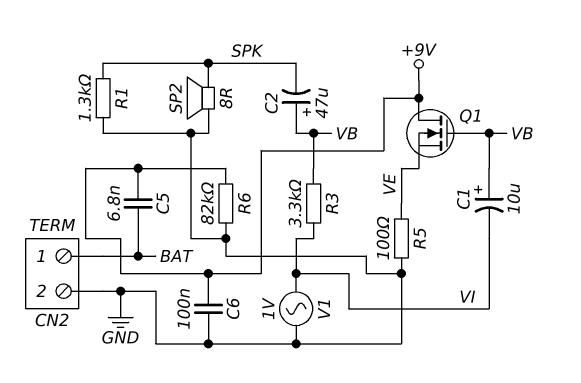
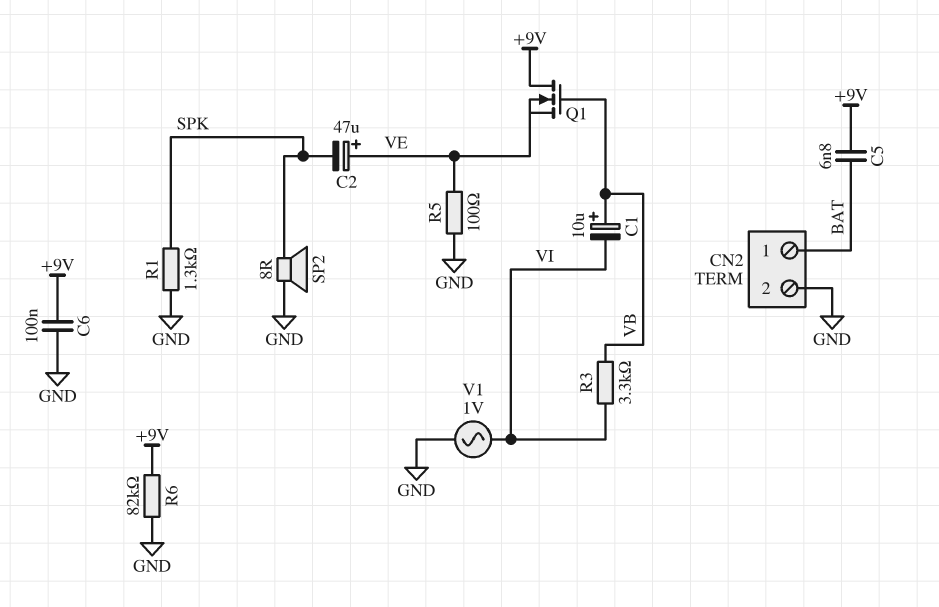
C2: 47uF (plus VB, minus SPK) -> 47uF (plus VE, minus SPK)

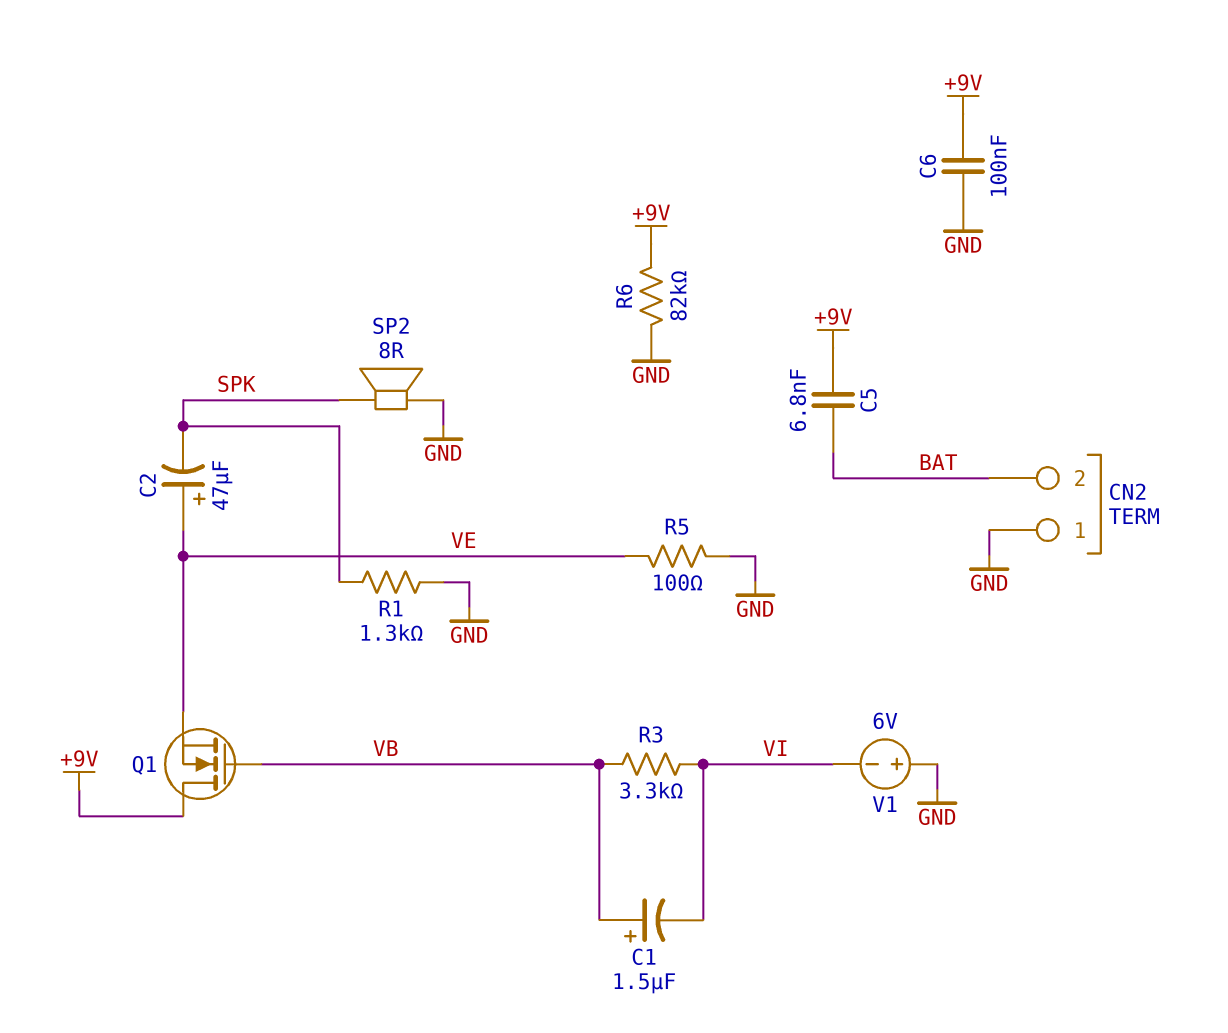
C1: 10uF (plus VB, minus VI) -> 1.5uF (plus VB, minus VI)
CN2 pin 1: BAT -> GND
CN2 pin 2: GND -> BAT
V1: AC 1V (GND, VI) -> 6V (plus GND, minus VI)

